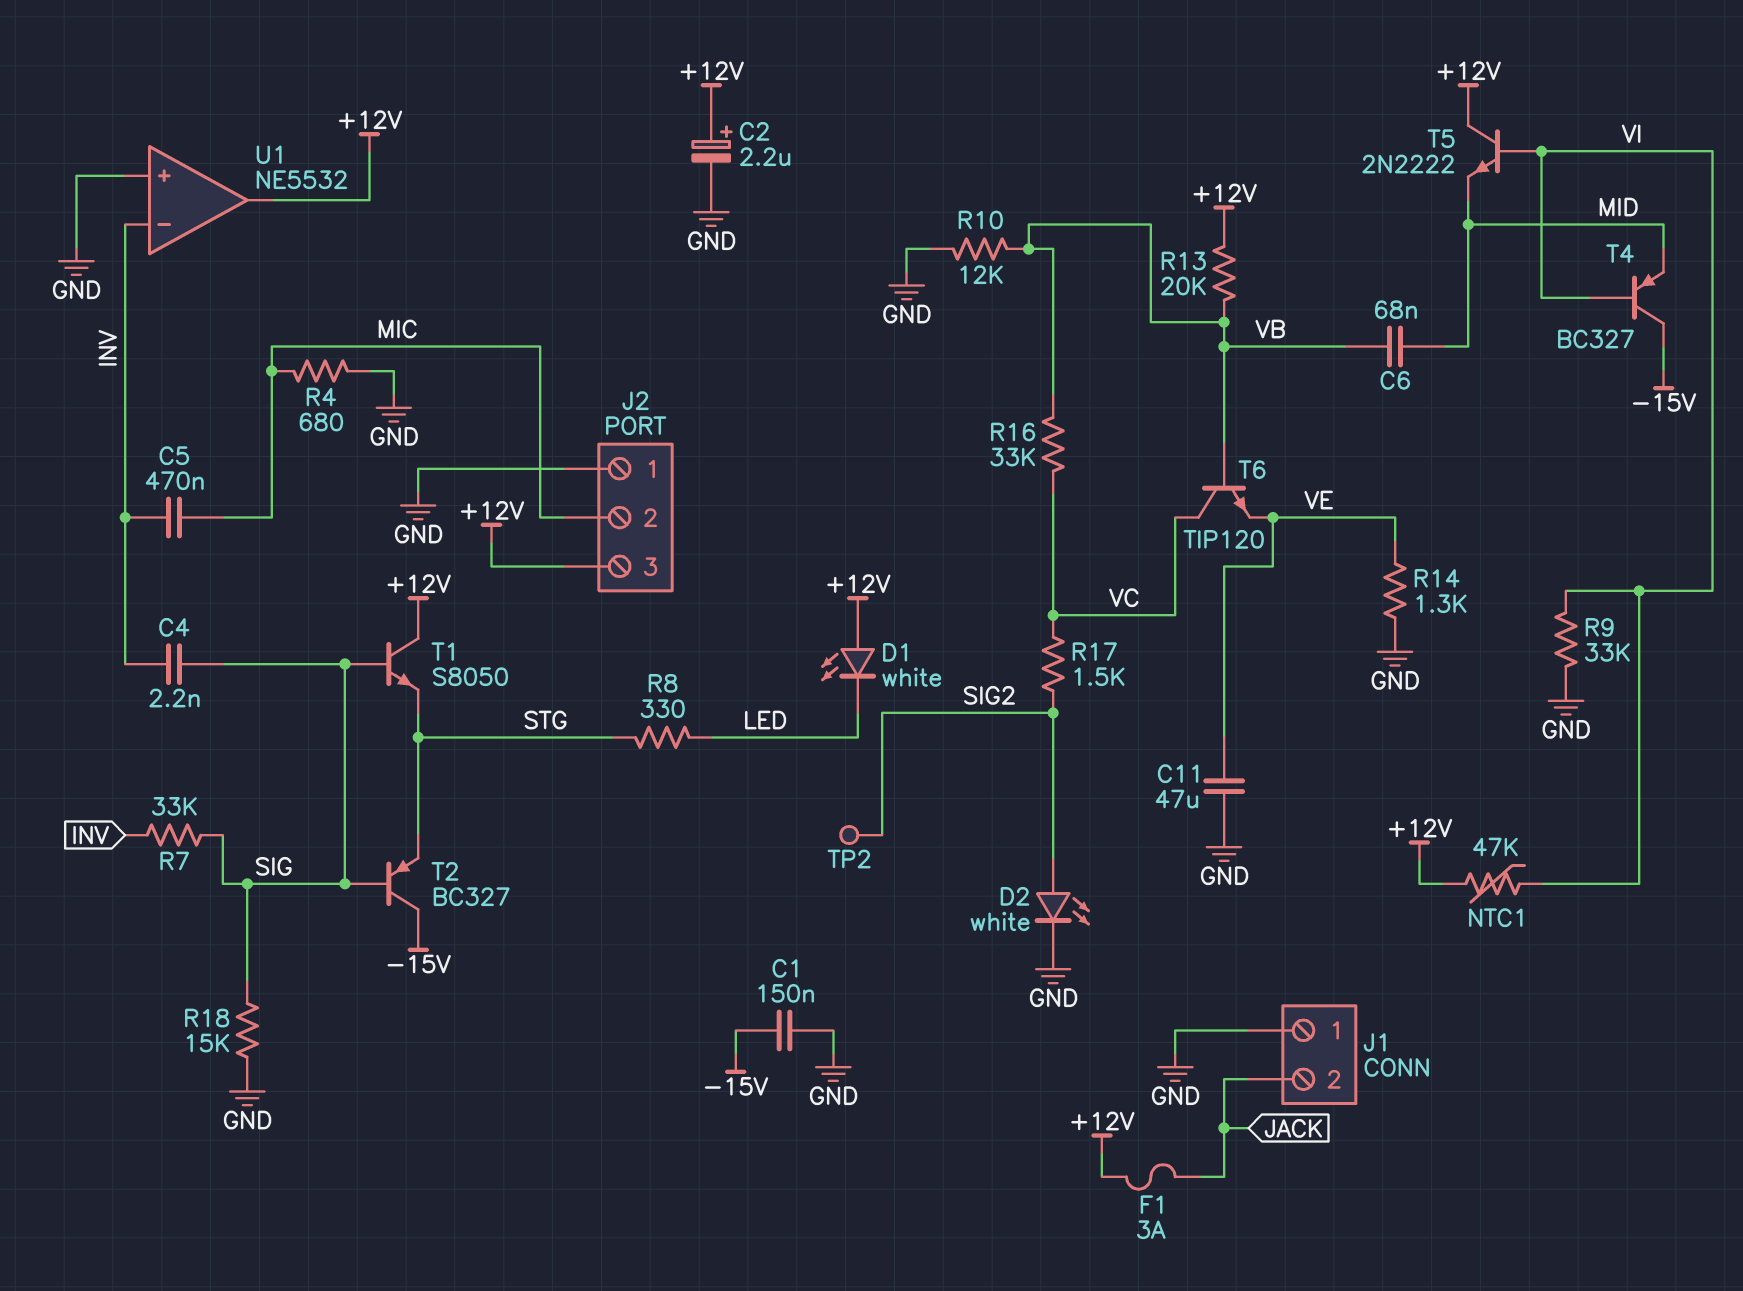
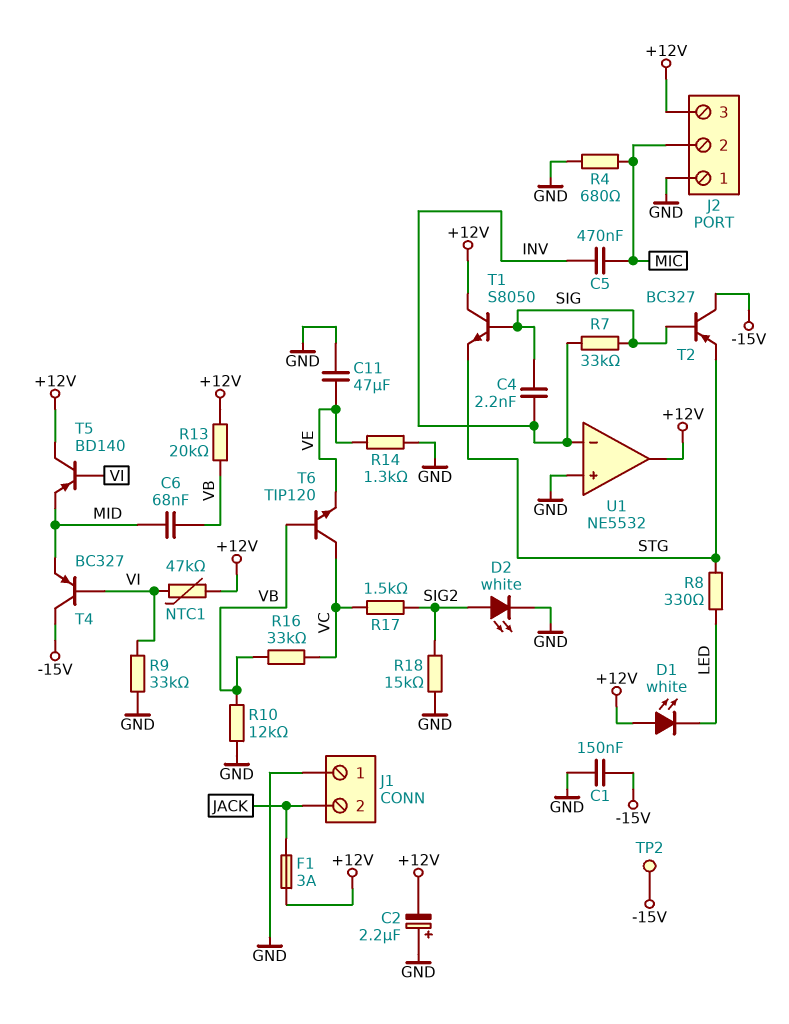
C2: 2.2uF (plus +12V, minus GND) -> 2.2uF (plus GND, minus +12V)
R18: 15k (GND, SIG) -> 15k (GND, SIG2)
T5: NPN 2N2222 (B VI, C +12V, E MID) -> PNP BD140 (B VI, C +12V, E MID)
TP2: test point (SIG2) -> test point (-15V)

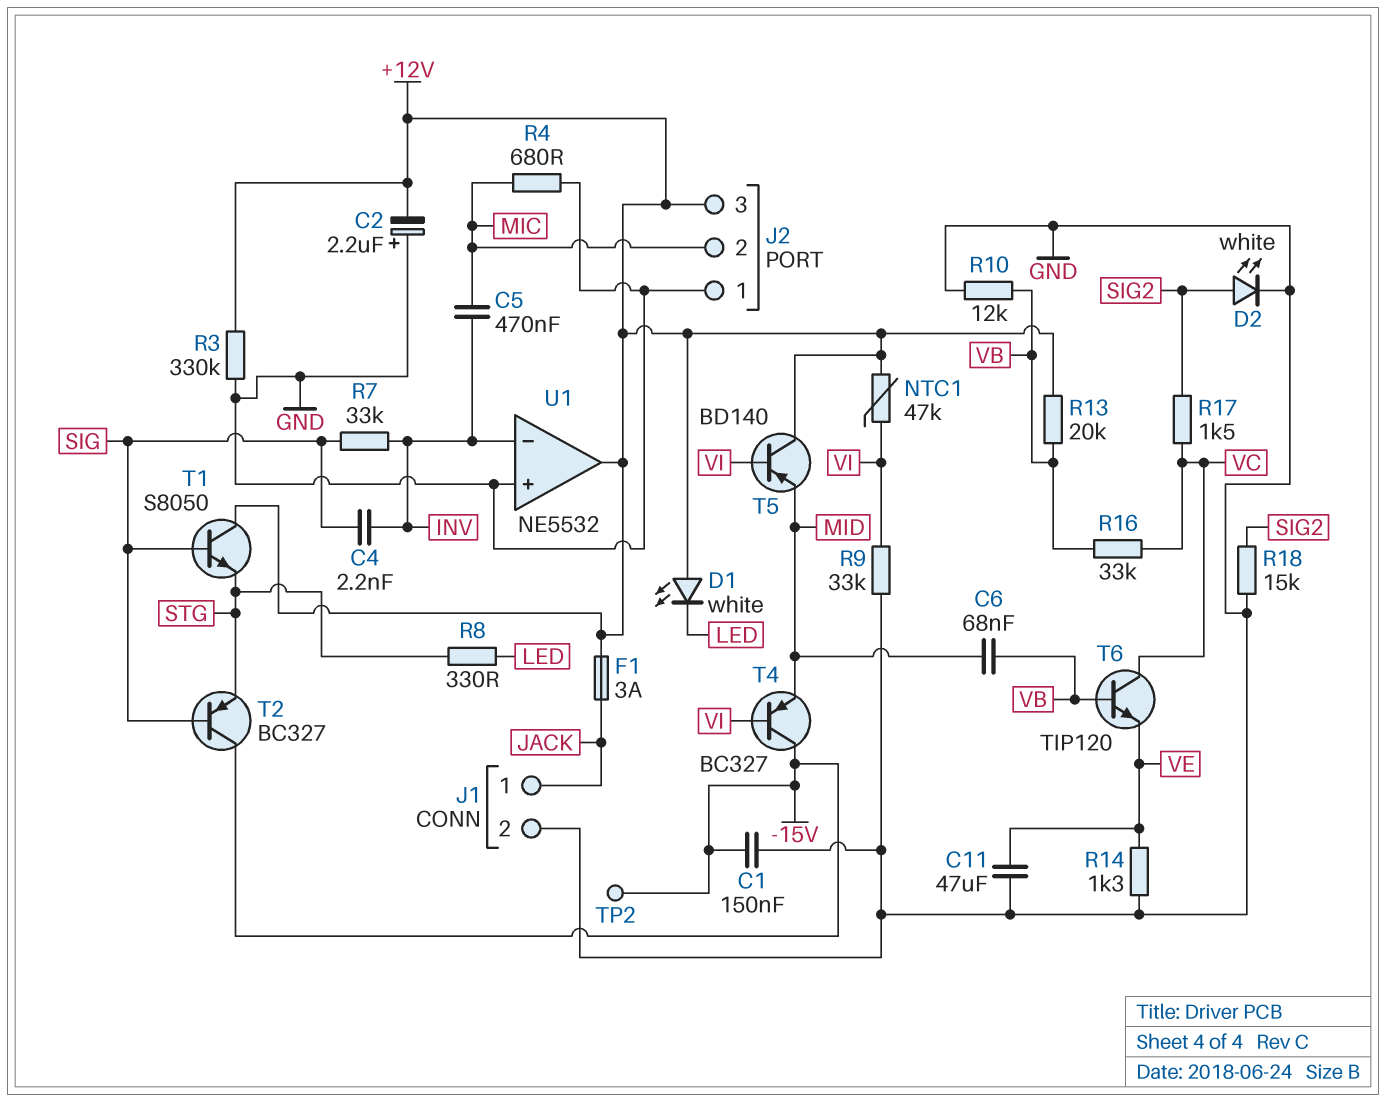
J1 pin 1: GND -> JACK
J1 pin 2: JACK -> GND
R3: none -> 330k (+12V, GND)

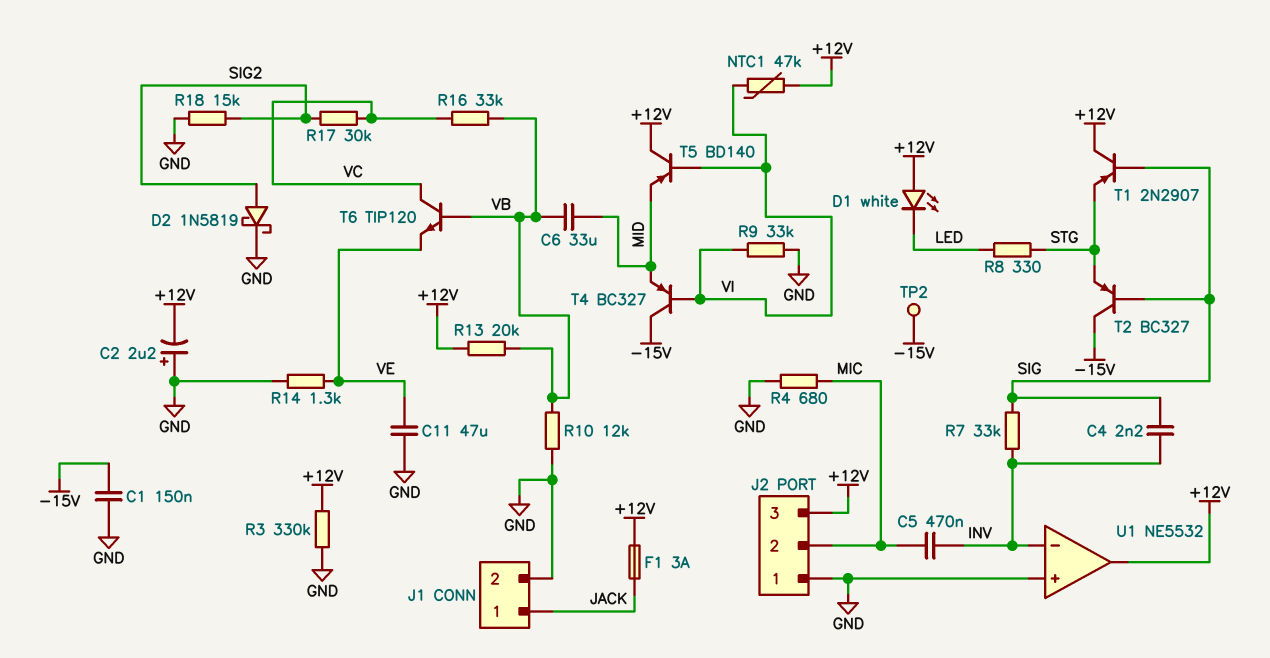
C6: 68nF (MID, VB) -> 33uF (MID, VB)
D2: LED white (A SIG2, K GND) -> schottky 1N5819 (A SIG2, K GND)
R17: 1.5k (SIG2, VC) -> 30k (SIG2, VC)
T1: NPN S8050 (B SIG, C +12V, E STG) -> PNP 2N2907 (B SIG, C +12V, E STG)

